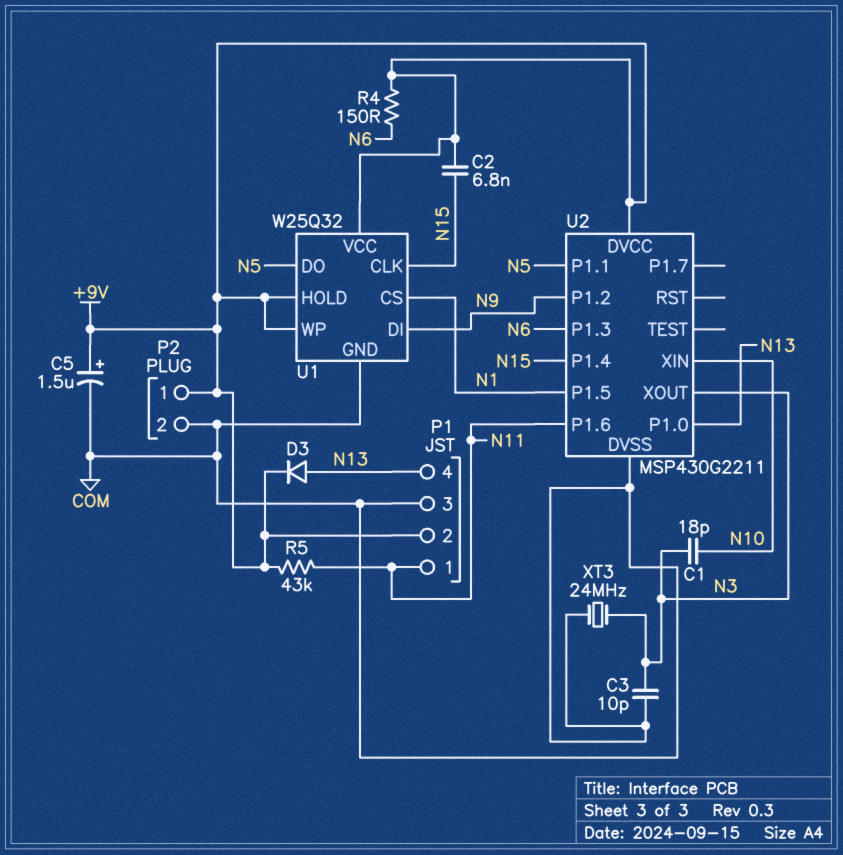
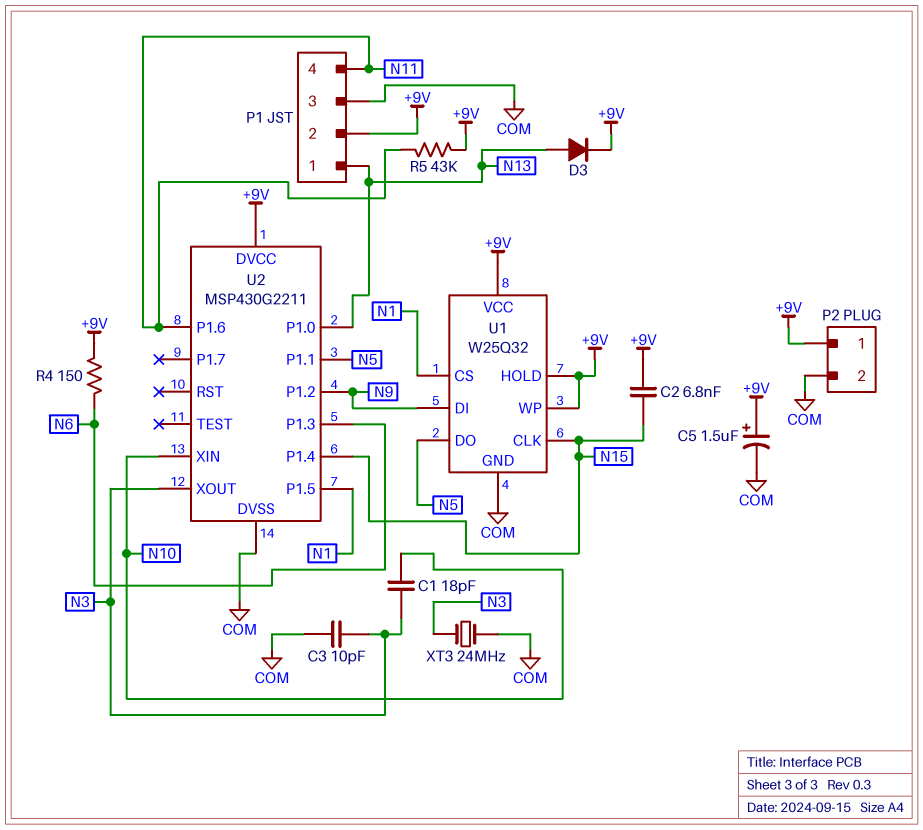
P1 pin 1: N11 -> N13
P1 pin 4: N13 -> N11

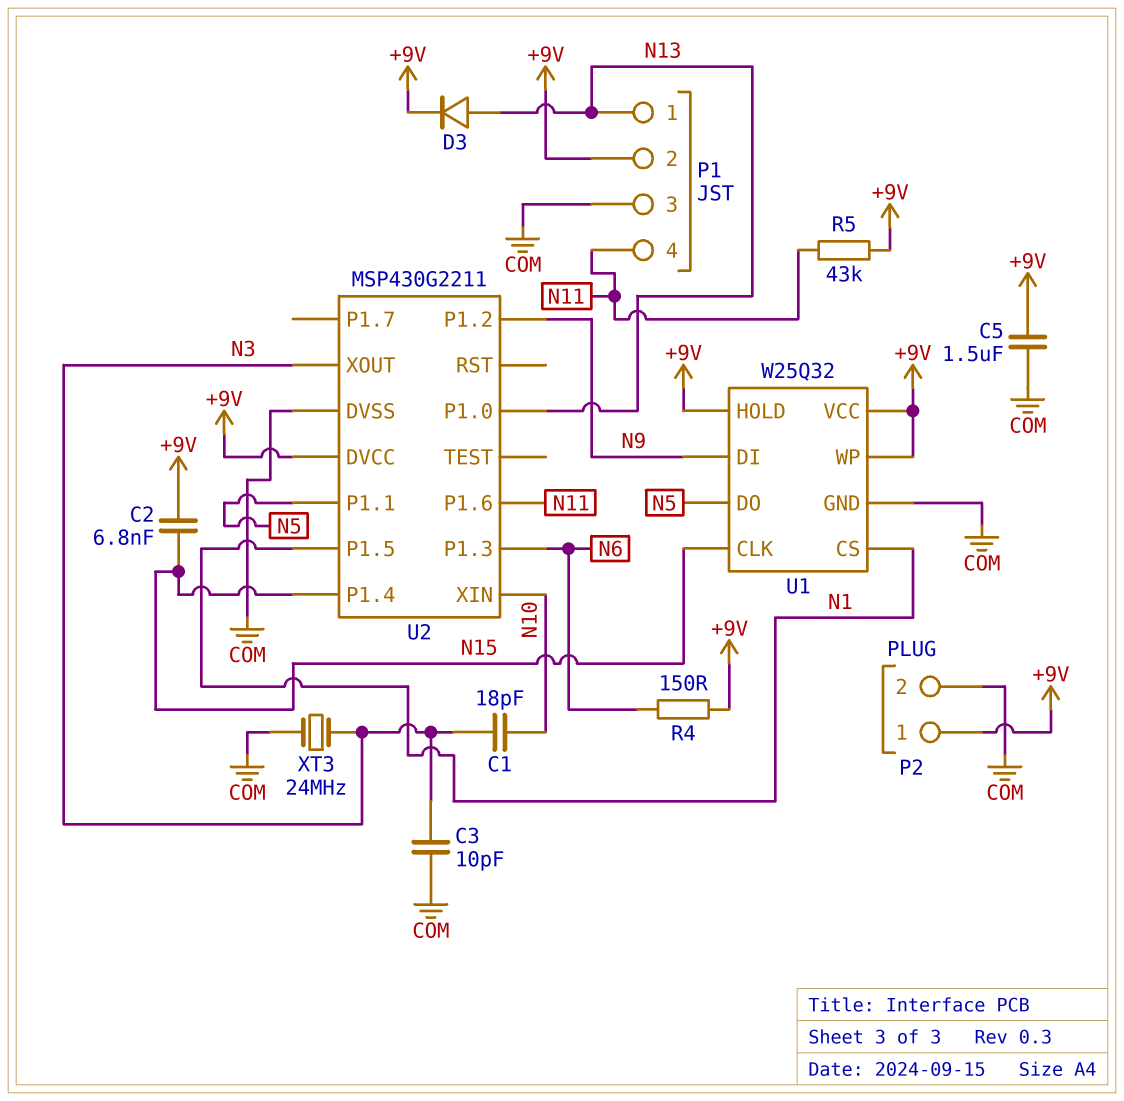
C5: 1.5uF (plus +9V, minus COM) -> 1.5uF (+9V, COM)

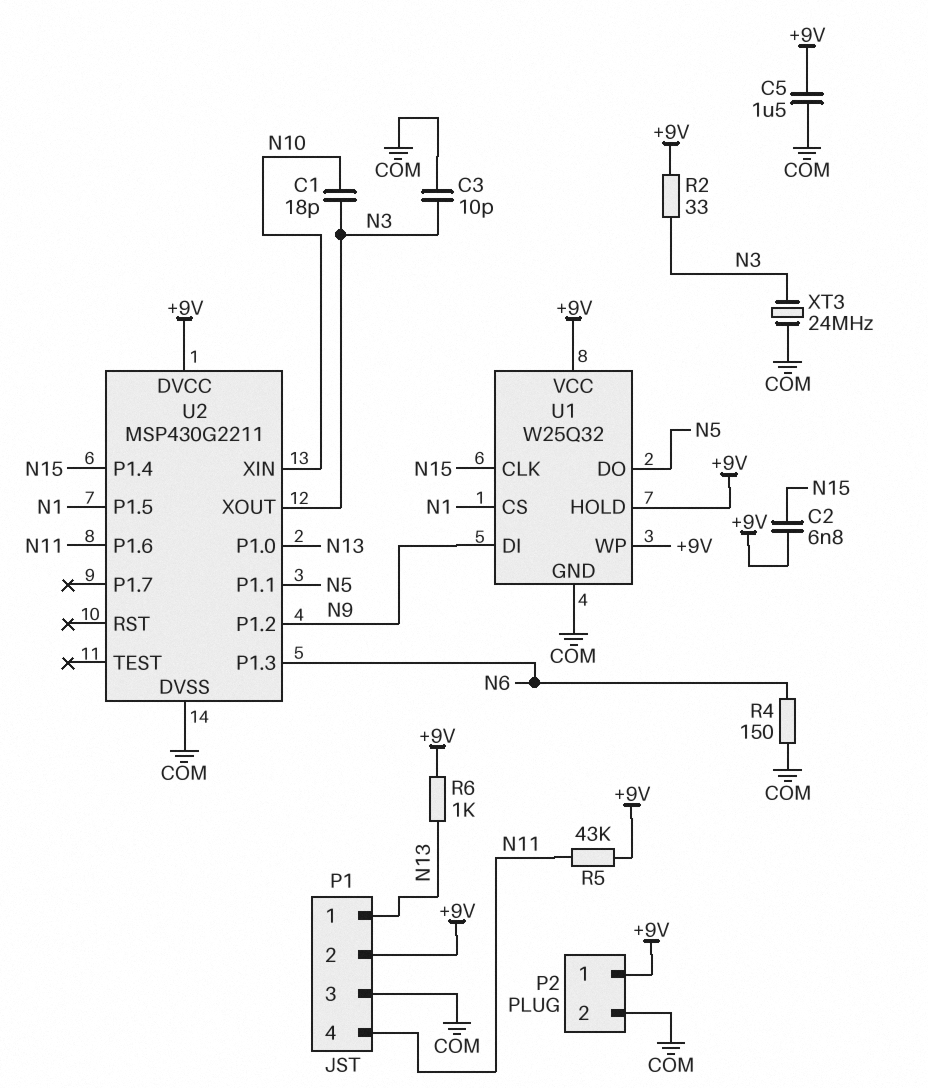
D3: diode (A N13, K +9V) -> none
R2: none -> 33 (+9V, N3)
R4: 150 (+9V, N6) -> 150 (COM, N6)
R6: none -> 1k (+9V, N13)

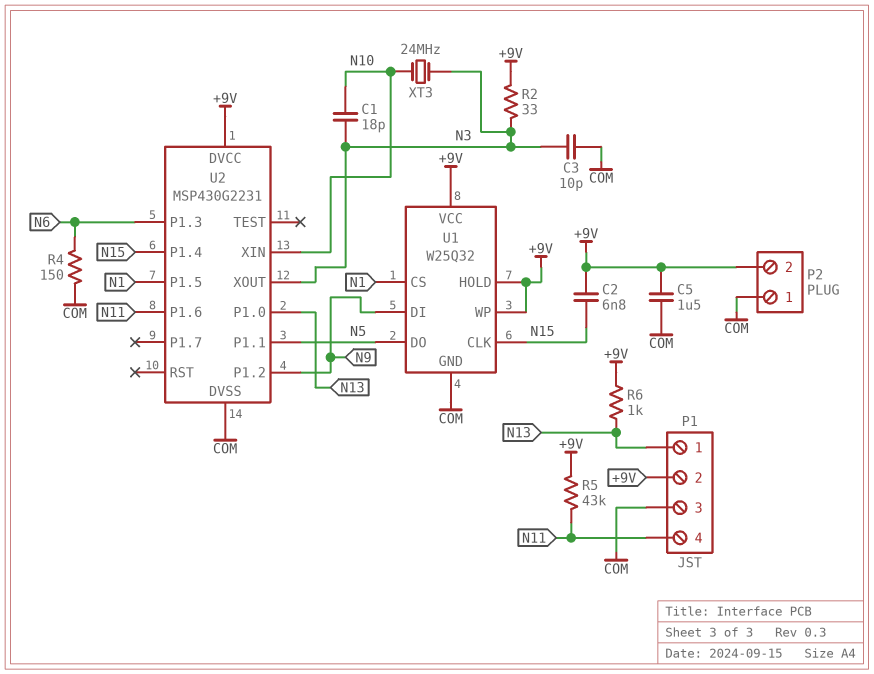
P2 pin 1: +9V -> COM
P2 pin 2: COM -> +9V
U2: MSP430G2211 -> MSP430G2231
XT3: 24MHz (COM, N3) -> 24MHz (N3, N10)

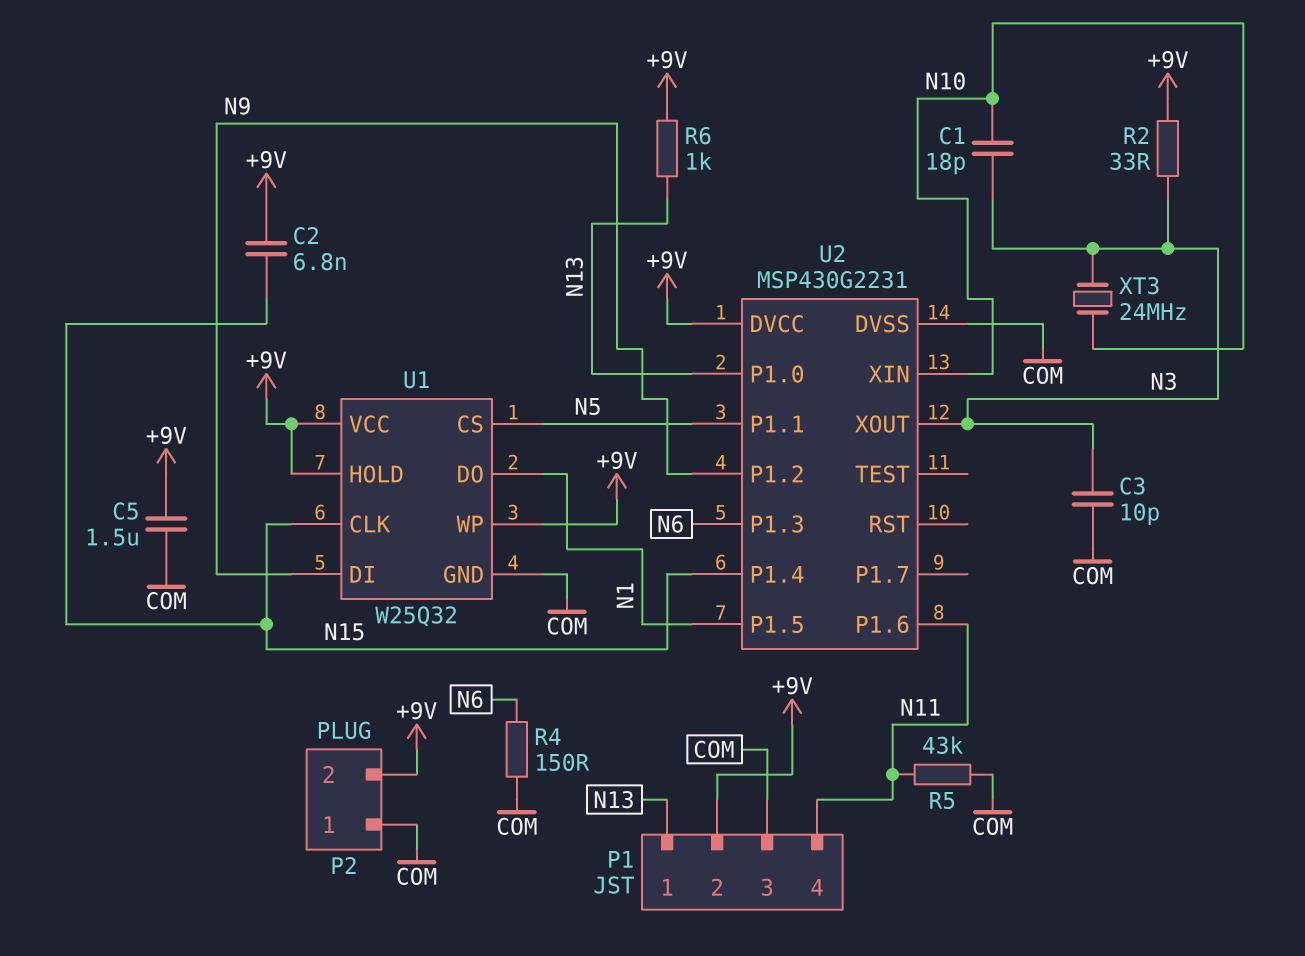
R5: 43k (+9V, N11) -> 43k (COM, N11)
U1 pin CS: N1 -> N5
U1 pin DO: N5 -> N1

